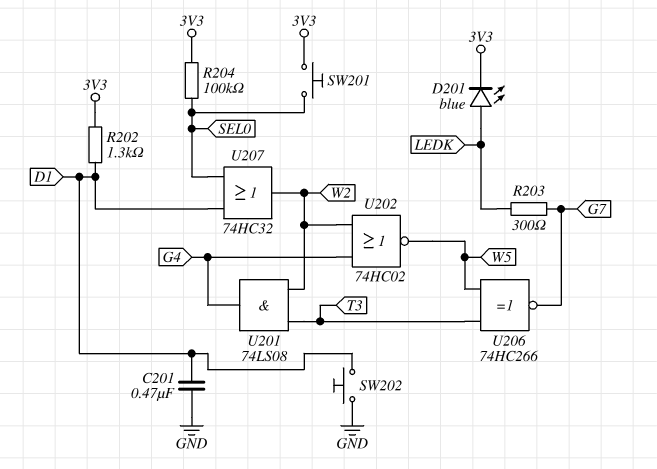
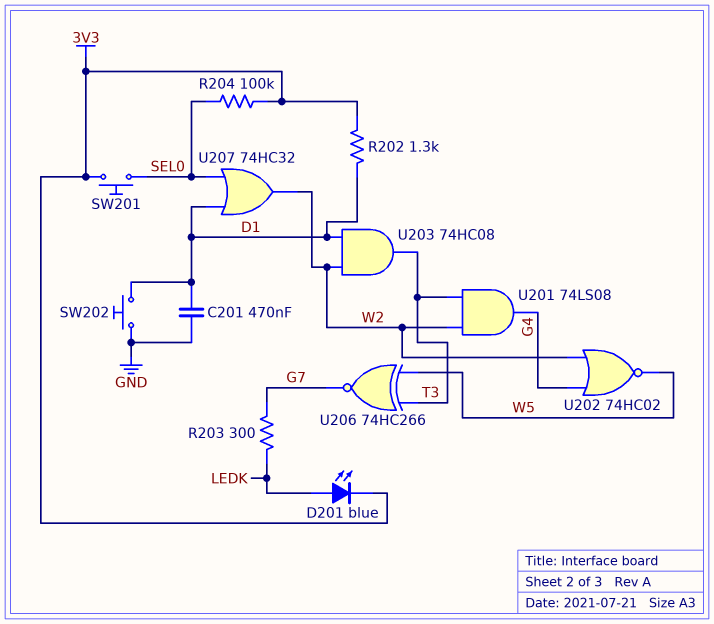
U203: none -> AND 74HC08 (in D1, in W2, out T3)

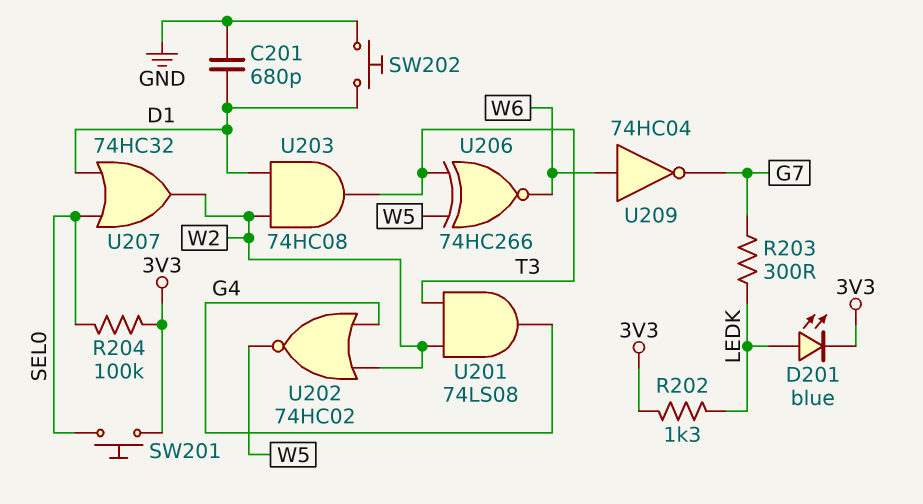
C201: 470nF (D1, GND) -> 680pF (D1, GND)
R202: 1.3k (3V3, D1) -> 1.3k (3V3, LEDK)
U206: XNOR 74HC266 (in T3, in W5, out G7) -> XNOR 74HC266 (in T3, in W5, out W6)
U209: none -> NOT 74HC04 (in W6, out G7)

